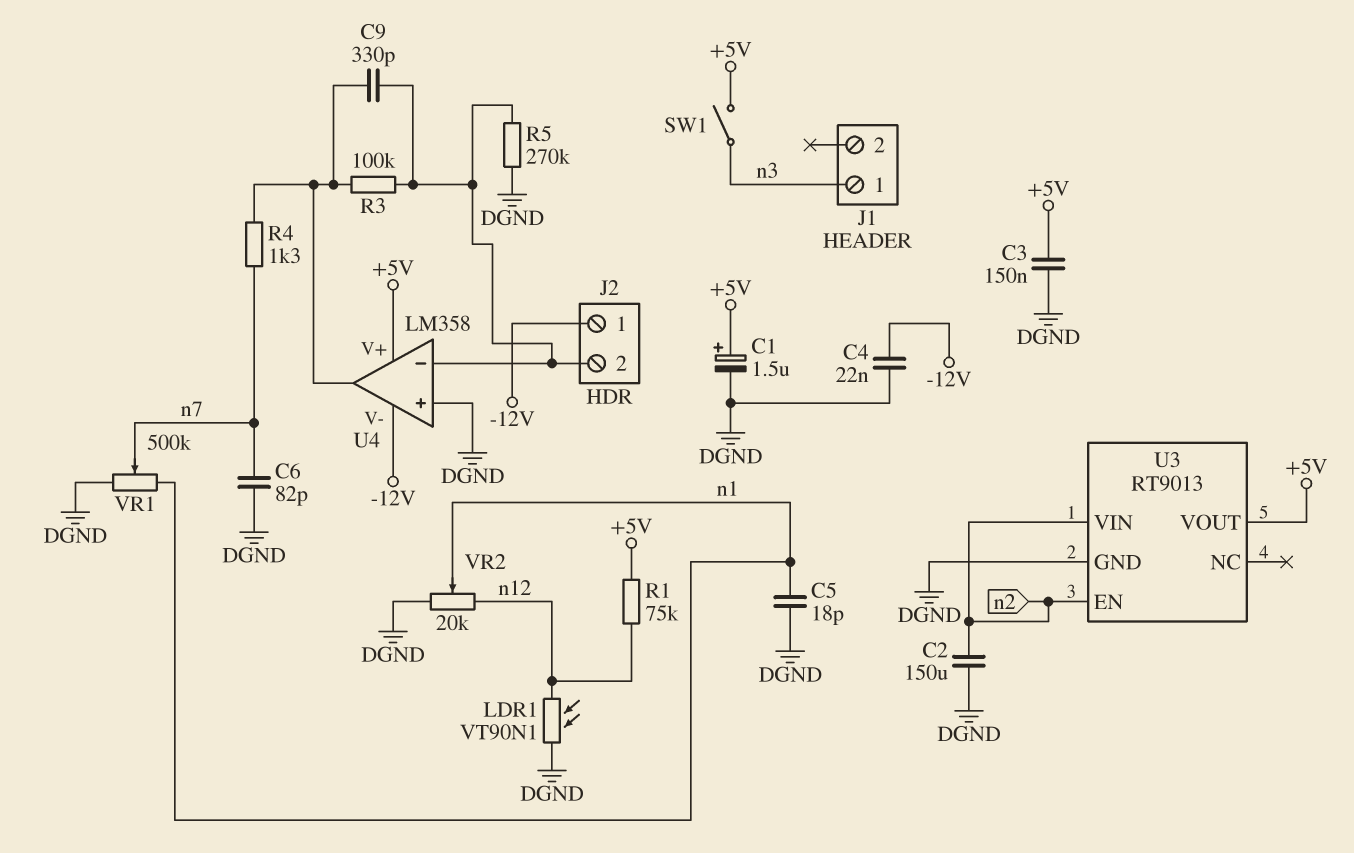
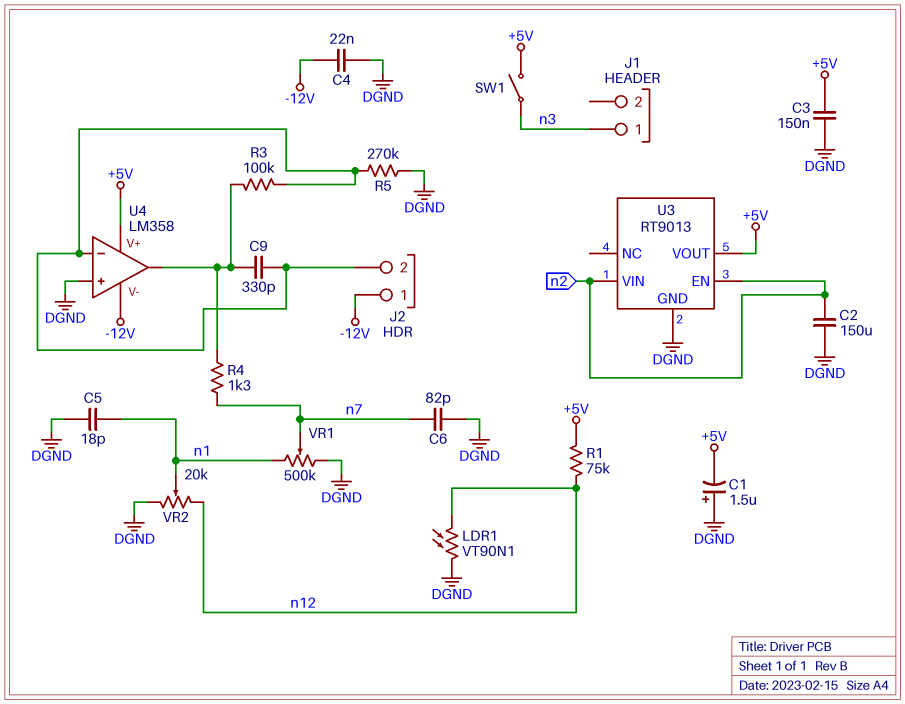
C1: 1.5uF (plus +5V, minus DGND) -> 1.5uF (plus DGND, minus +5V)

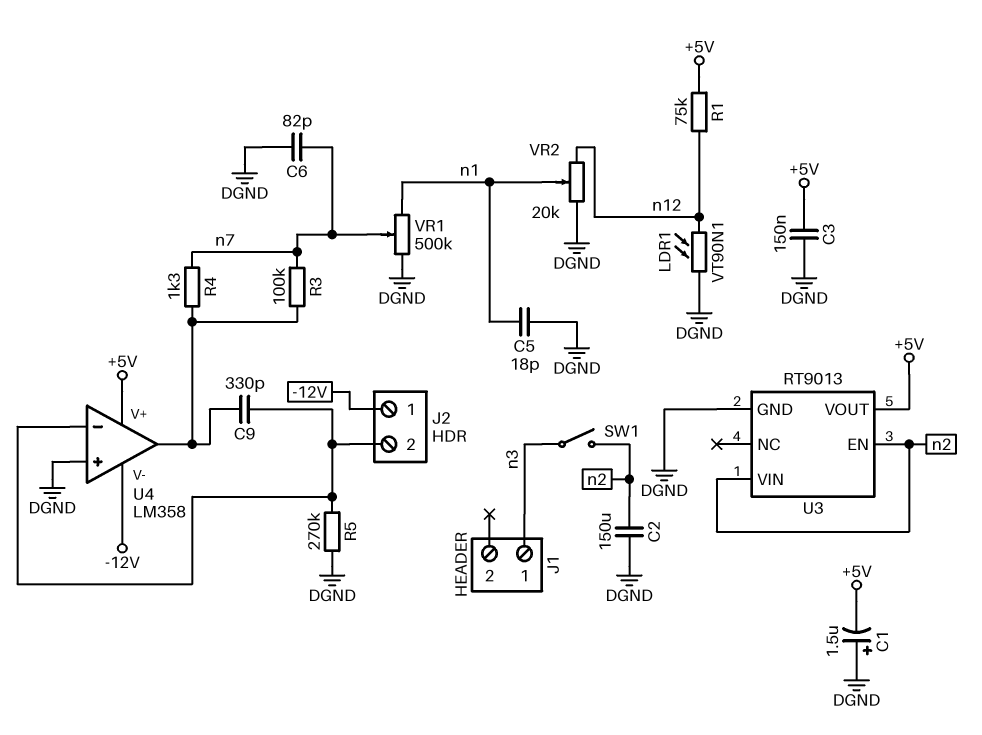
C4: 22nF (-12V, DGND) -> none
R3: 100k (J2/2, U4/out) -> 100k (U4/out, n7)
SW1: switch (+5V, n3) -> switch (n2, n3)

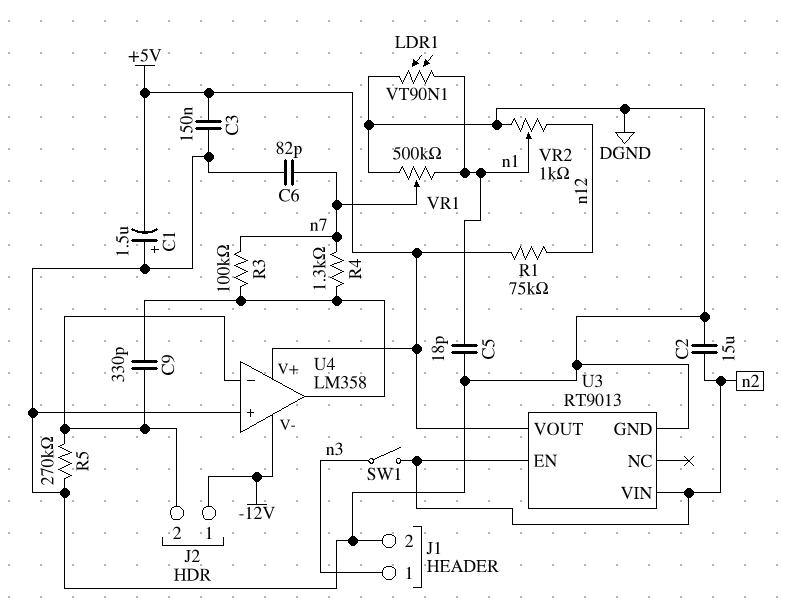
C2: 150uF (DGND, n2) -> 15uF (DGND, n2)
J1 pin 2: none -> DGND
LDR1: VT90N1 (DGND, n12) -> VT90N1 (DGND, n1)
VR2: 20k (DGND, n12, wiper n1) -> 1k (DGND, n12, wiper n1)

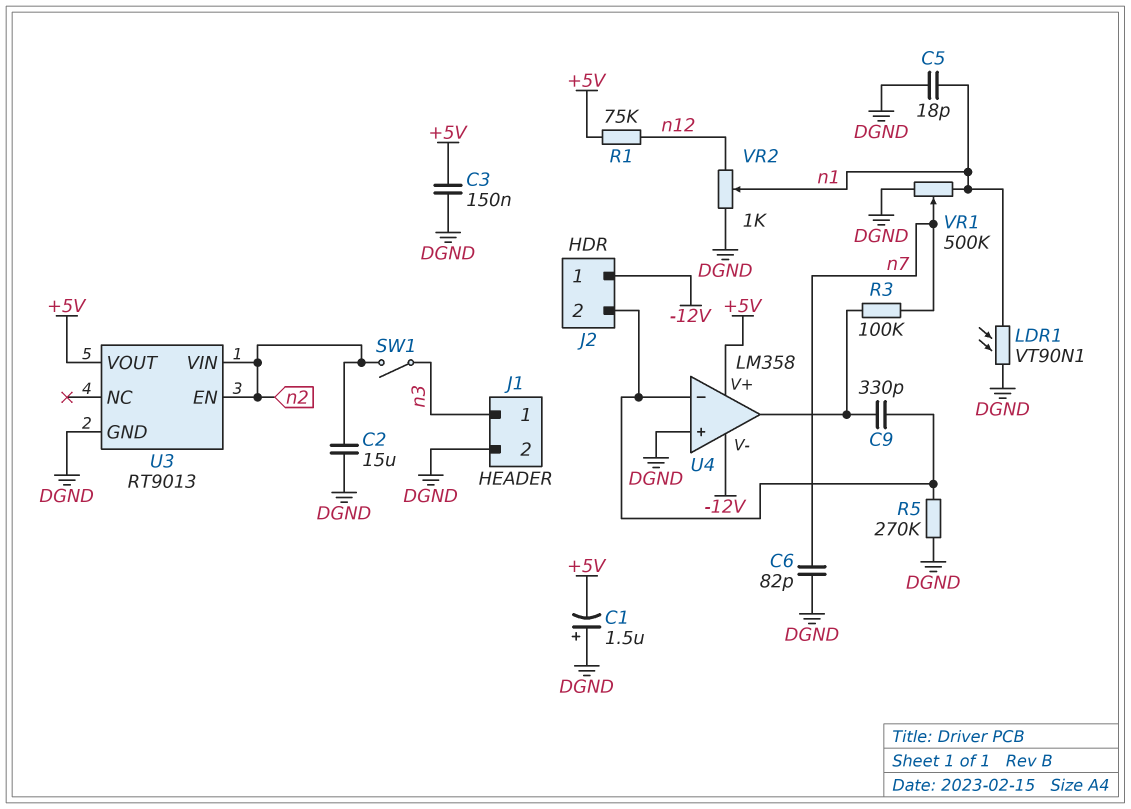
R4: 1.3k (U4/out, n7) -> none

